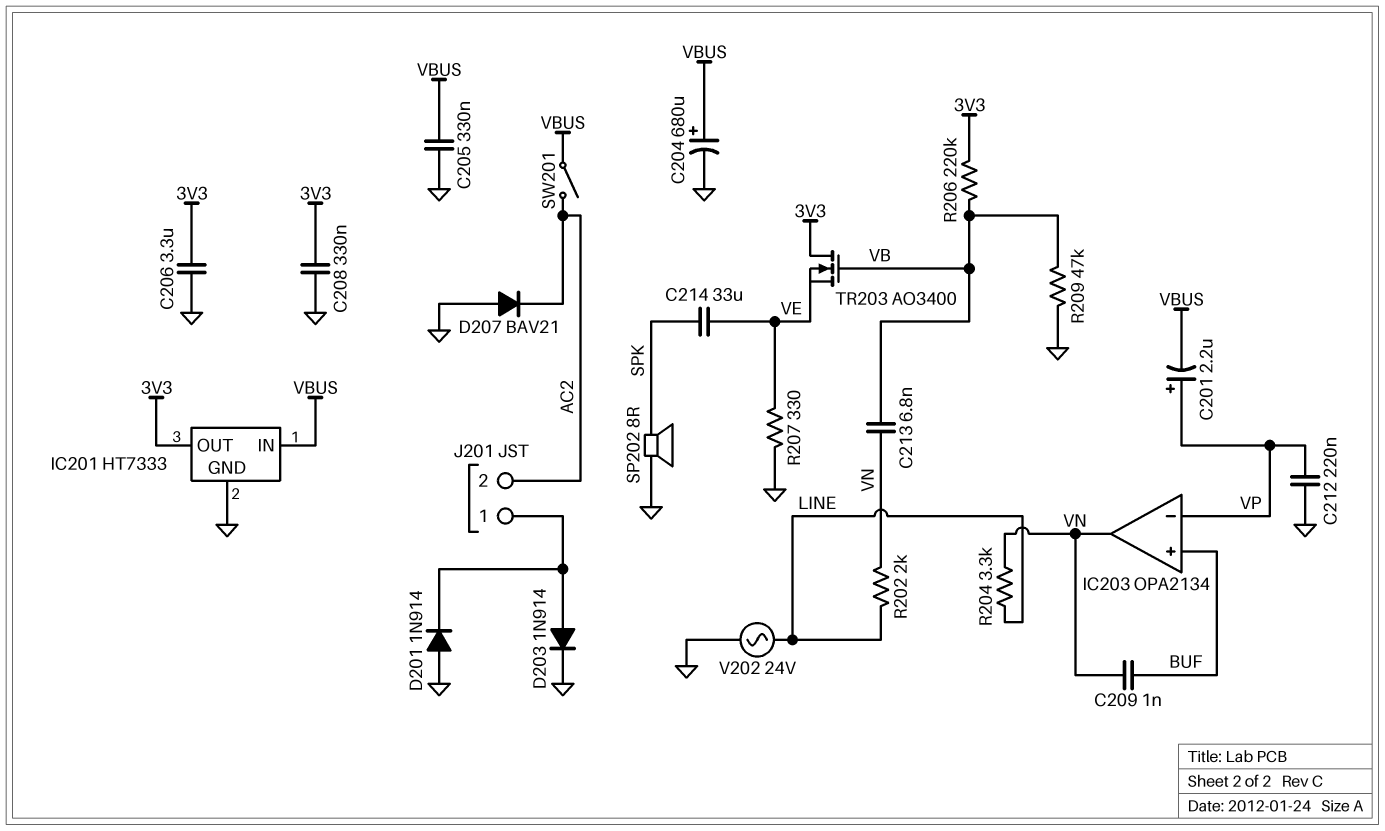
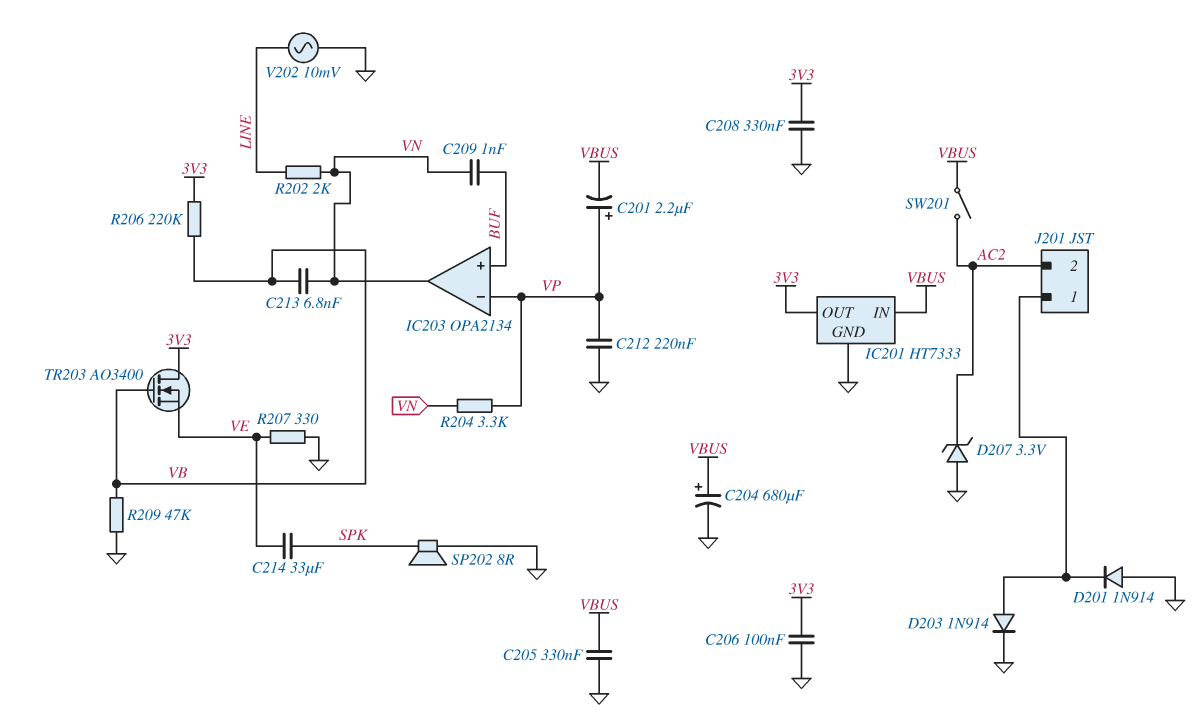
C206: 3.3uF (3V3, GND) -> 100nF (3V3, GND)
D207: diode BAV21 (A GND, K AC2) -> zener 3.3V (A GND, K AC2)
R204: 3.3k (LINE, VN) -> 3.3k (VN, VP)
V202: AC 24V (GND, LINE) -> AC 10mV (GND, LINE)

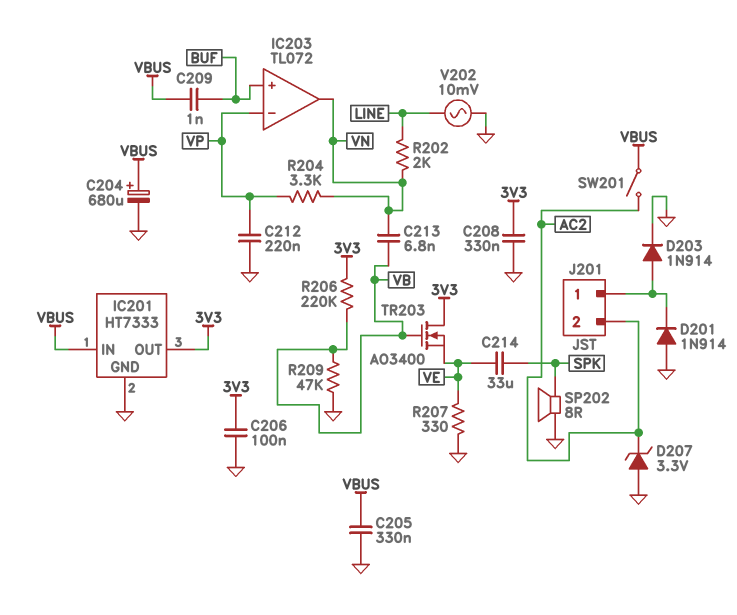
C201: 2.2uF (plus VP, minus VBUS) -> none
C209: 1nF (BUF, VN) -> 1nF (BUF, VBUS)
IC203: OPA2134 -> TL072

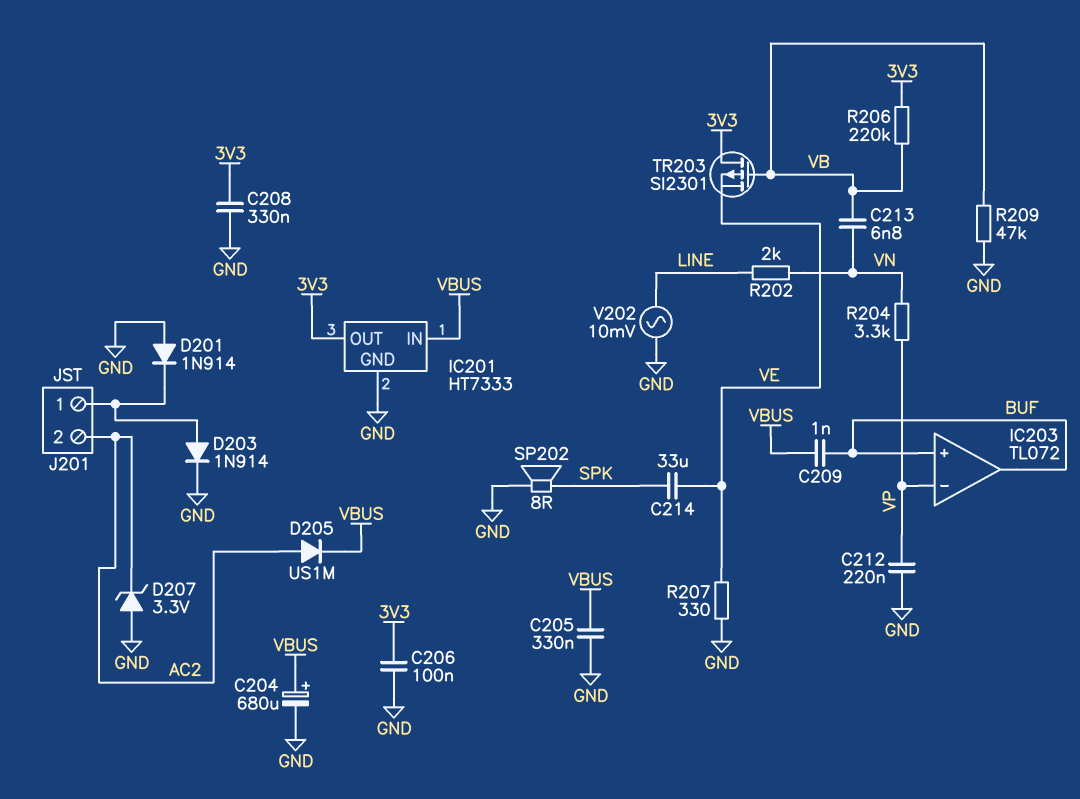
D205: none -> diode US1M (A AC2, K VBUS)
IC203 pin out: VN -> BUF
SW201: switch (AC2, VBUS) -> none
TR203: NMOS AO3400 (G VB, D 3V3, S VE) -> PMOS SI2301 (G VB, D 3V3, S VE)

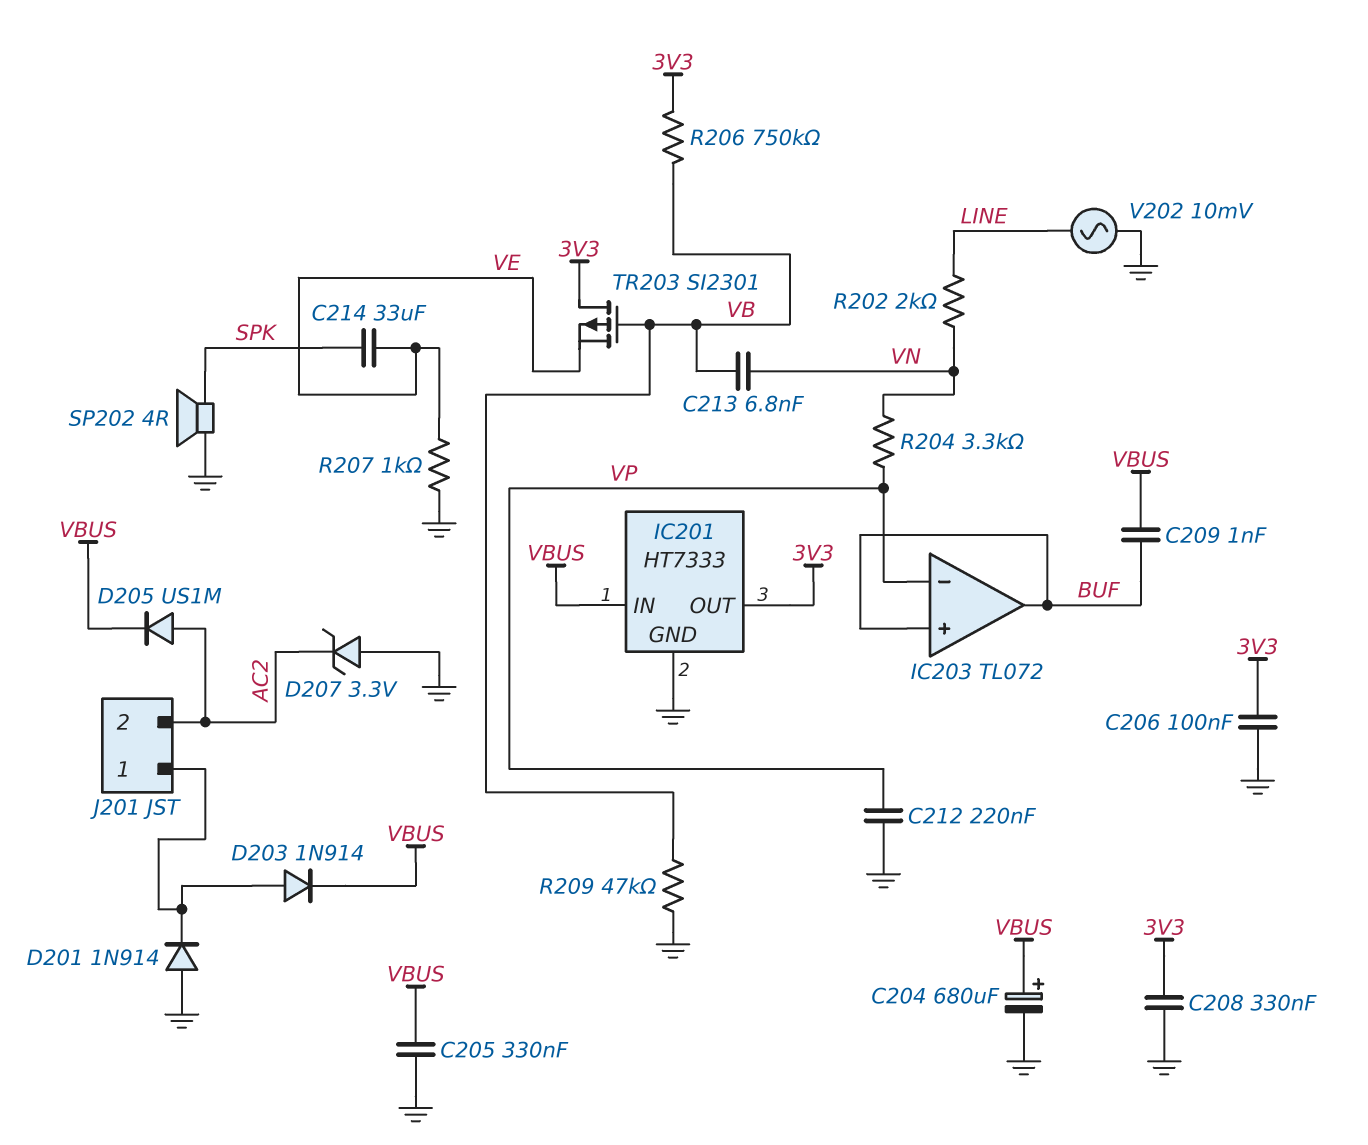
D203: diode 1N914 (A J201/1, K GND) -> diode 1N914 (A J201/1, K VBUS)
R206: 220k (3V3, VB) -> 750k (3V3, VB)
R207: 330 (GND, VE) -> 1k (GND, VE)
SP202: speaker 8R (GND, SPK) -> speaker 4R (GND, SPK)

